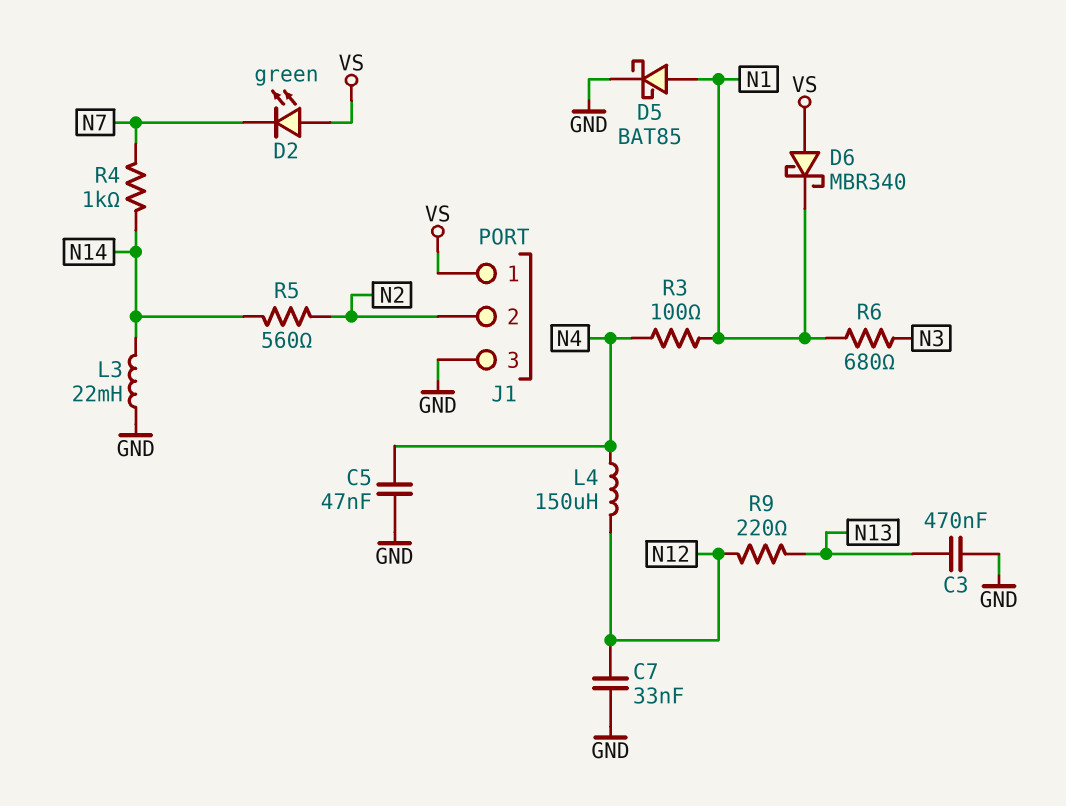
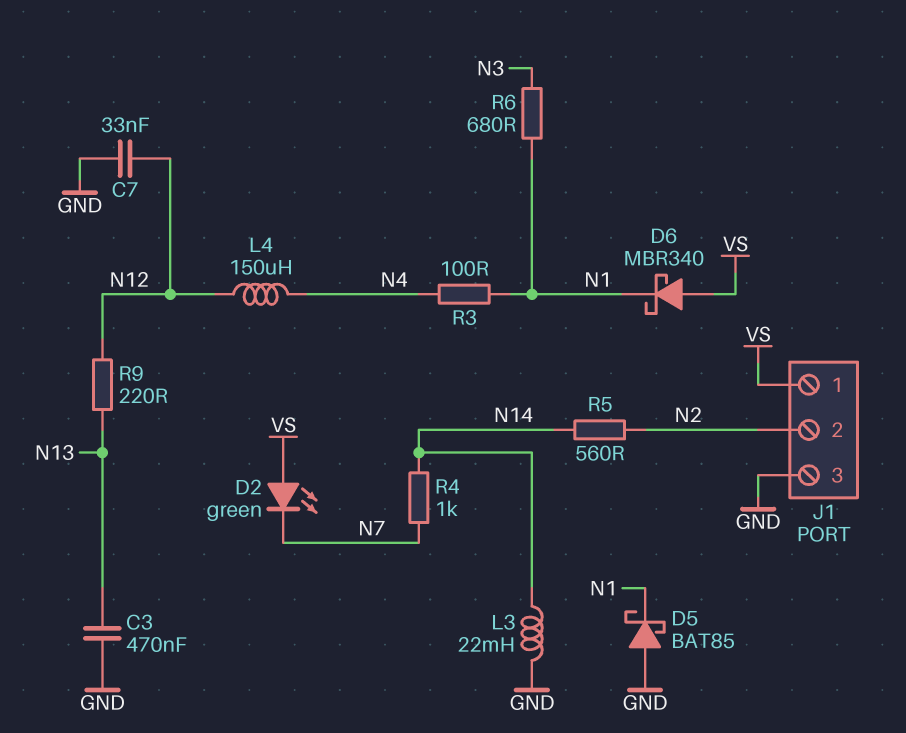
C5: 47nF (GND, N4) -> none
D5: schottky BAT85 (A N1, K GND) -> schottky BAT85 (A GND, K N1)

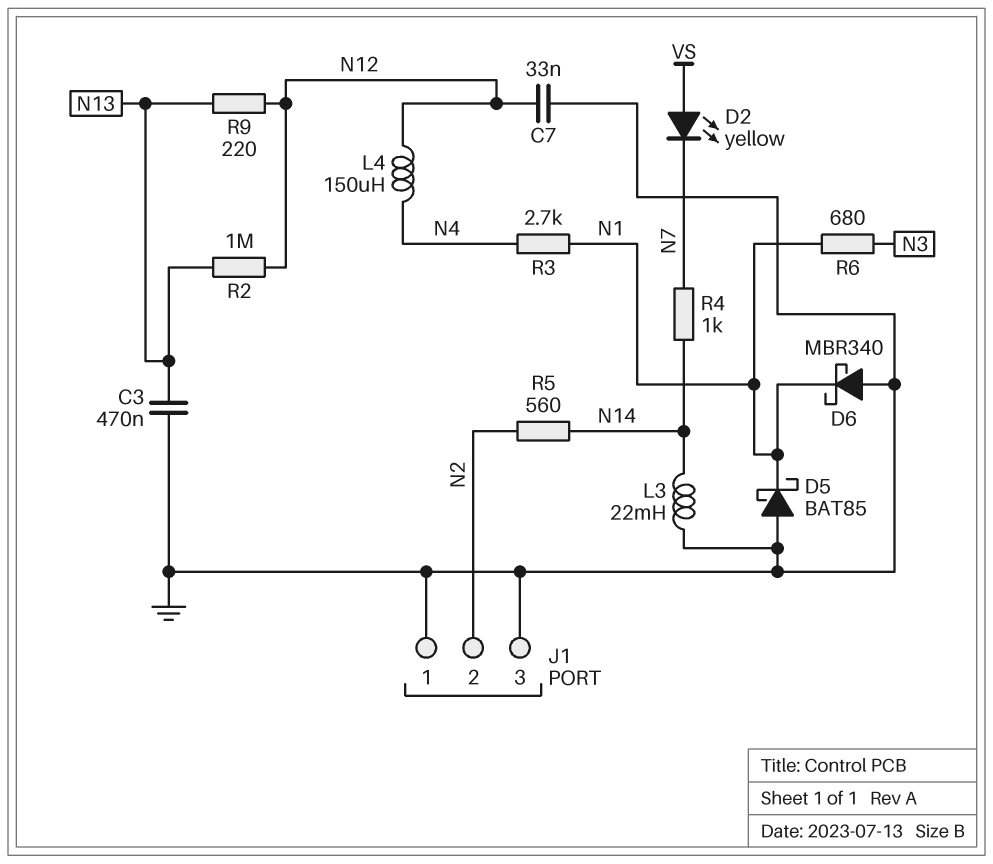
D2: LED green (A VS, K N7) -> LED yellow (A VS, K N7)
D6: schottky MBR340 (A VS, K N1) -> schottky MBR340 (A GND, K N1)
J1 pin 1: VS -> GND
R2: none -> 1M (N12, N13)
R3: 100 (N1, N4) -> 2.7k (N1, N4)

